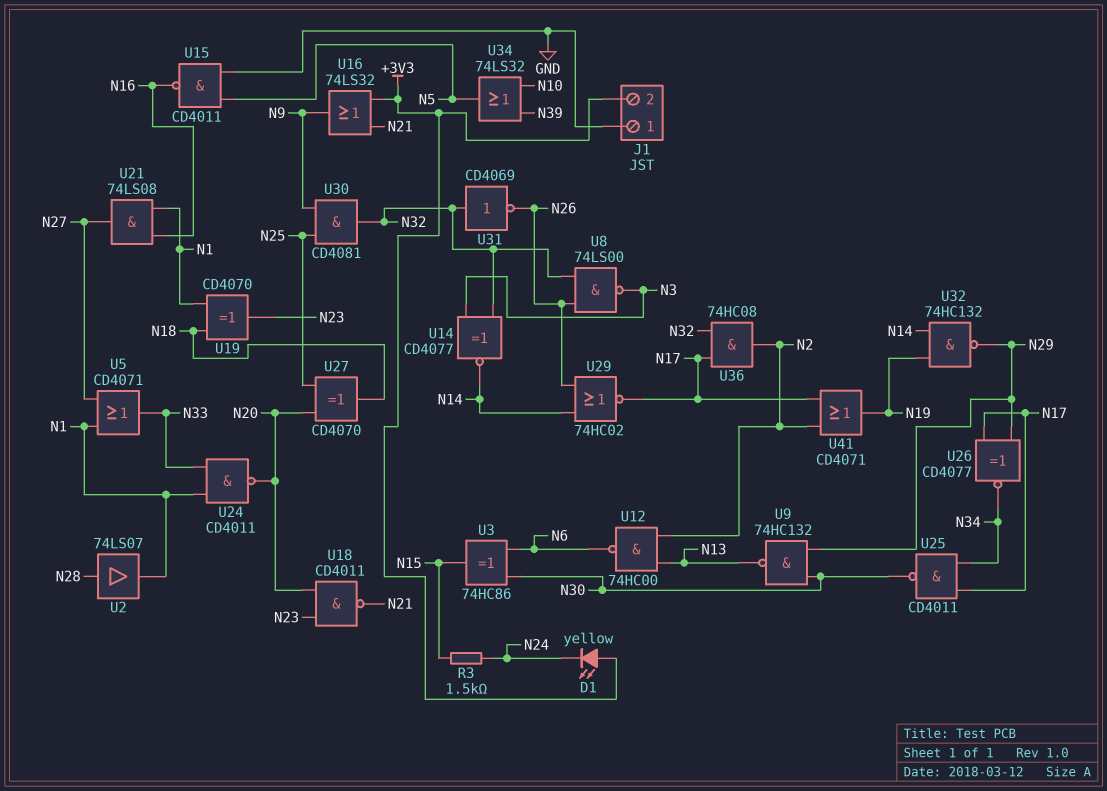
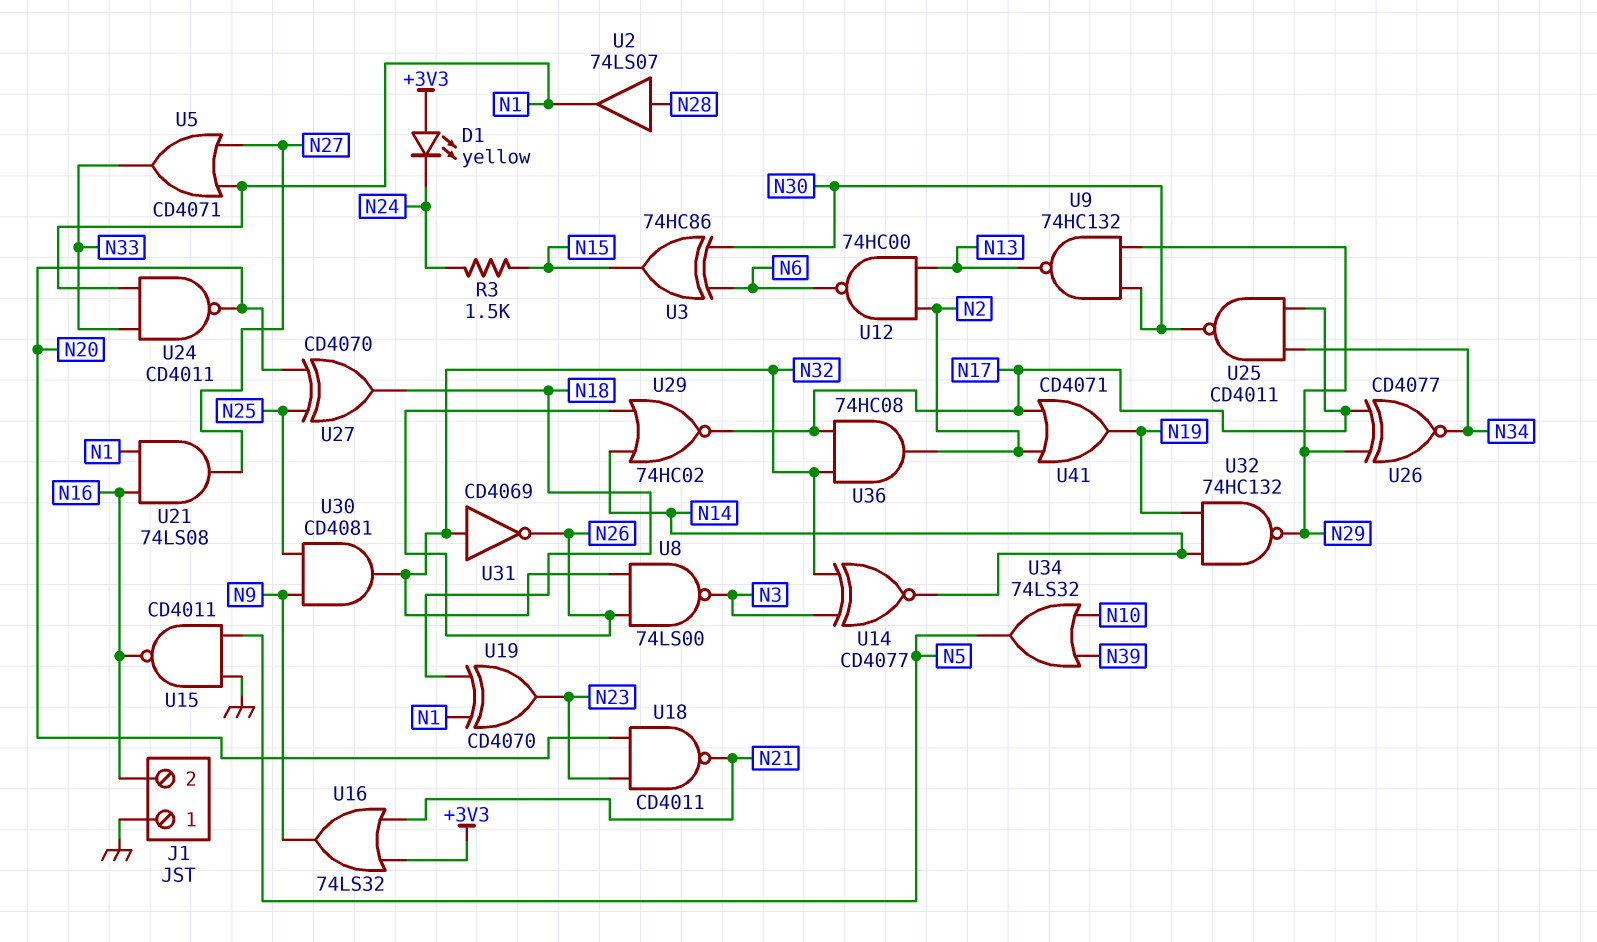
J1 pin 2: +3V3 -> N16

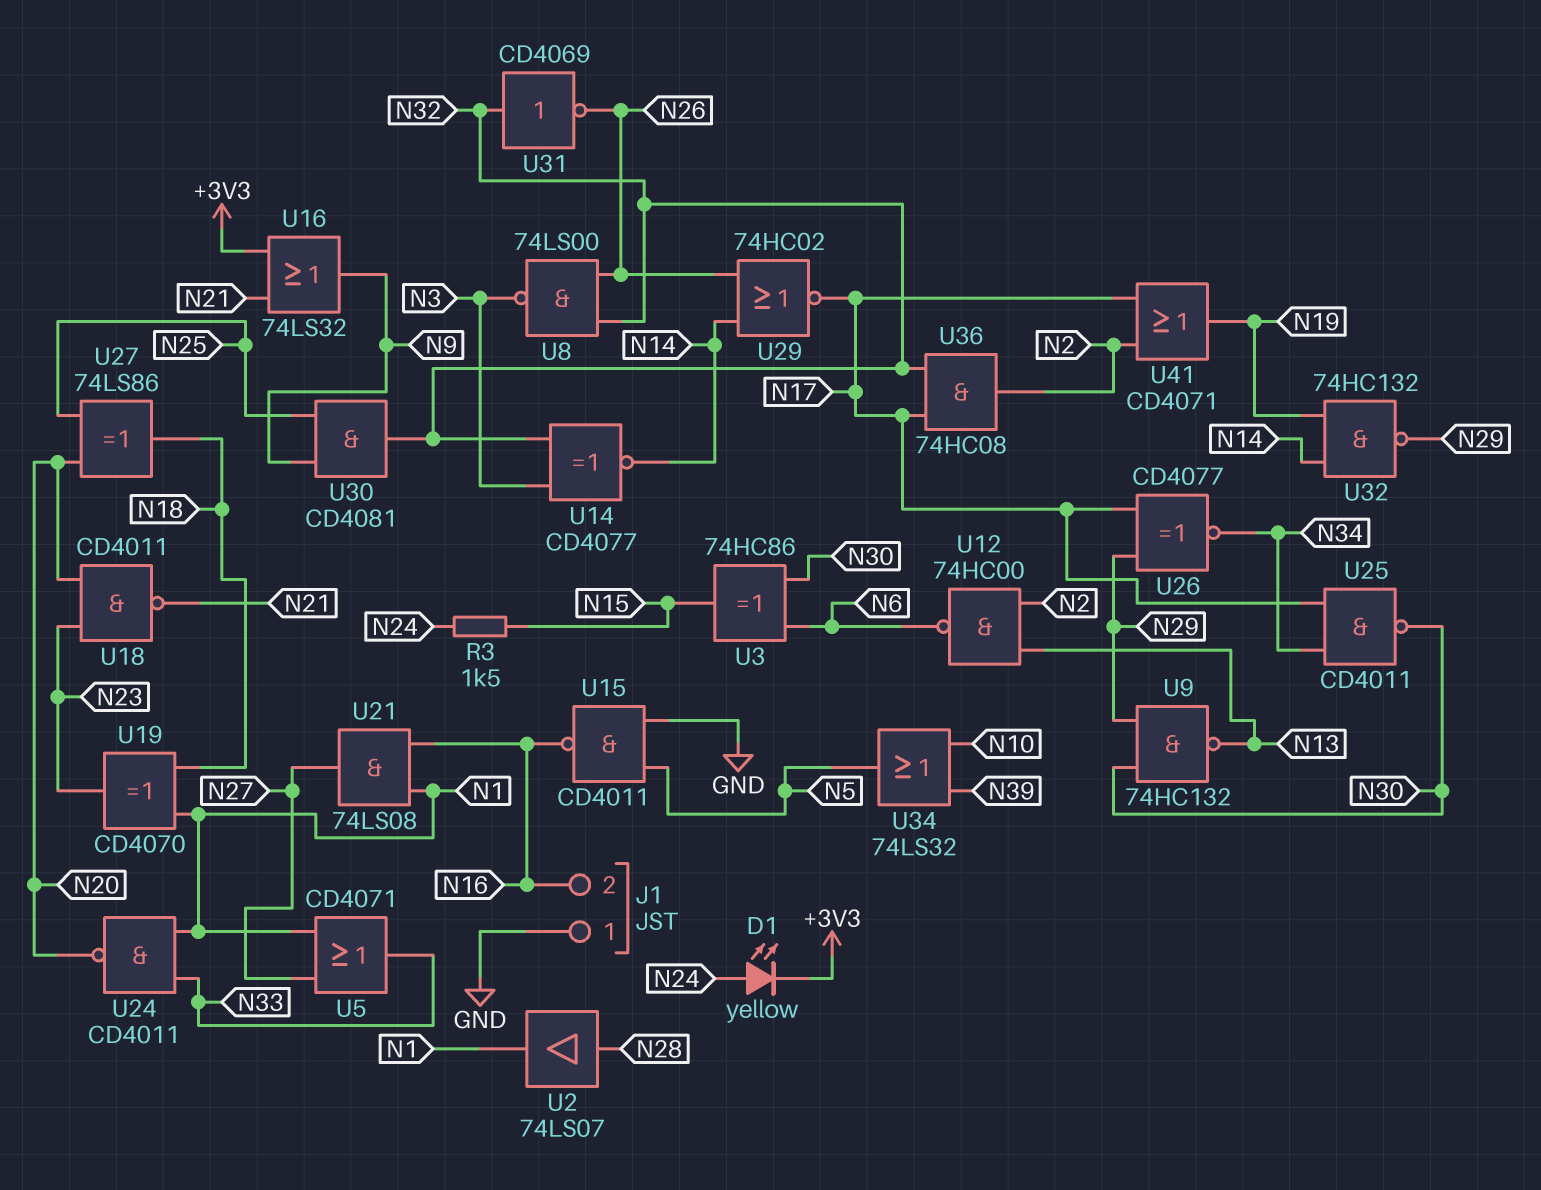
D1: LED yellow (A +3V3, K N24) -> LED yellow (A N24, K +3V3)
U27: XOR CD4070 (in N20, in N25, out N18) -> XOR 74LS86 (in N20, in N25, out N18)

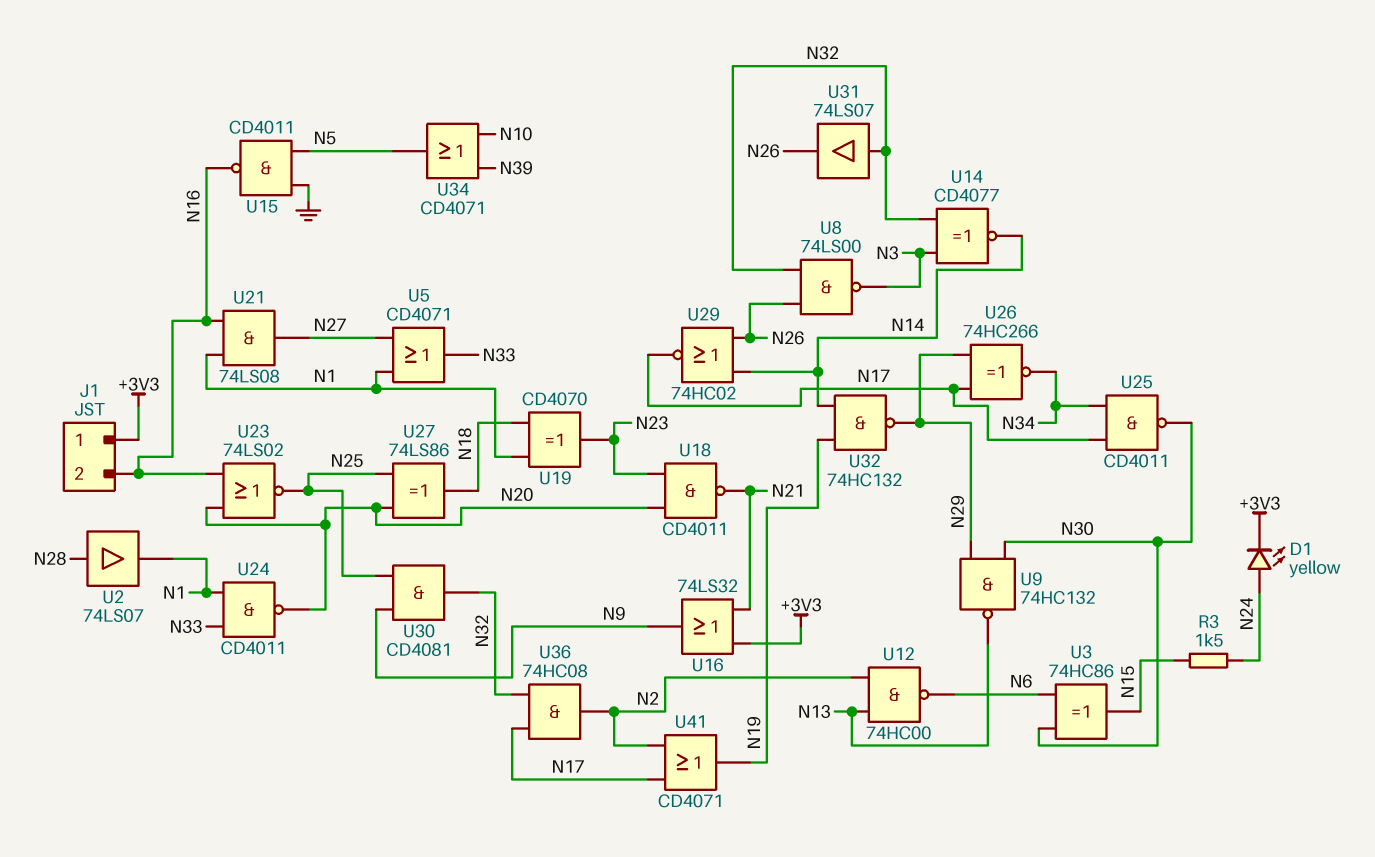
J1 pin 1: GND -> +3V3
U23: none -> NOR 74LS02 (in N16, in N20, out N25)
U26: XNOR CD4077 (in N17, in N29, out N34) -> XNOR 74HC266 (in N17, in N29, out N34)
U31: NOT CD4069 (in N32, out N26) -> buffer 74LS07 (in N32, out N26)
U34: OR 74LS32 (in N10, in N39, out N5) -> OR CD4071 (in N10, in N39, out N5)

